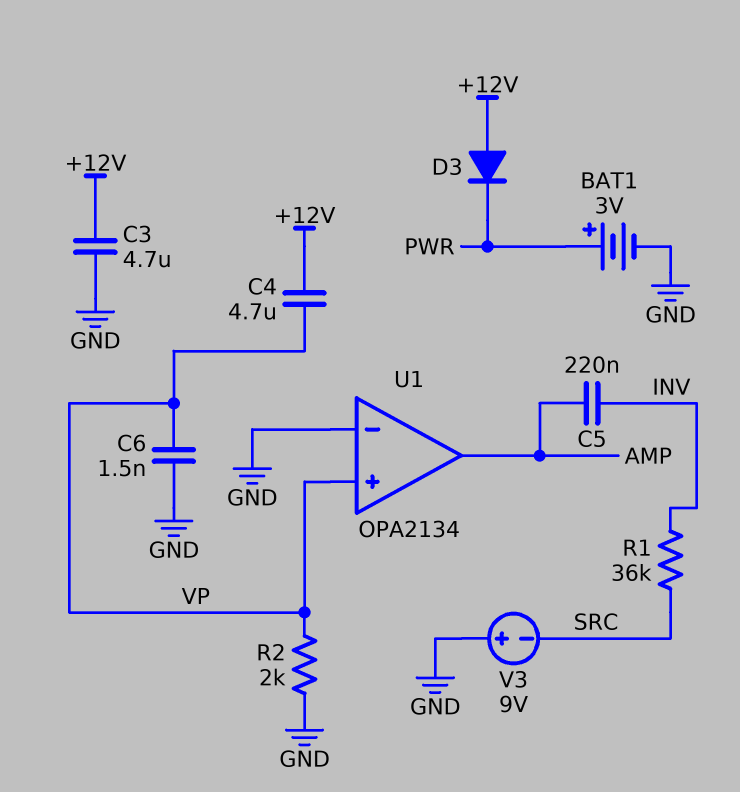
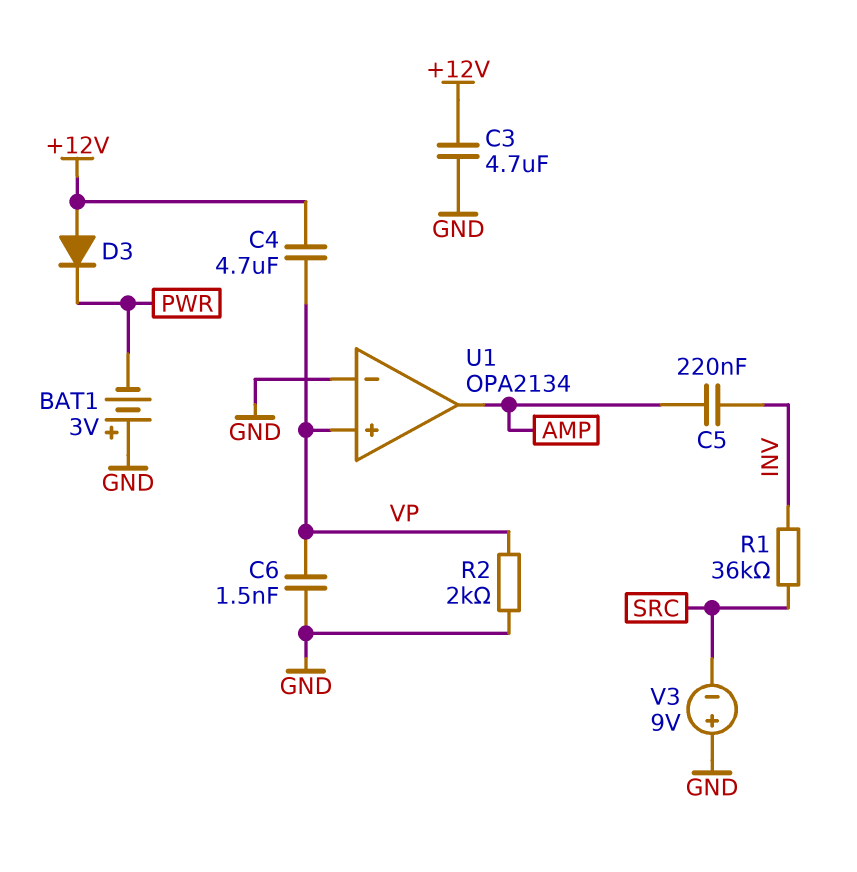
BAT1: 3V (plus PWR, minus GND) -> 3V (plus GND, minus PWR)

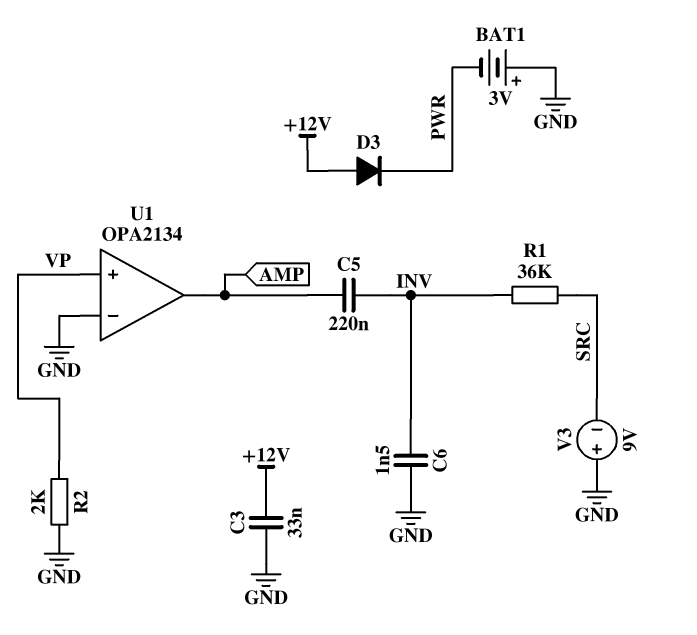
C3: 4.7uF (+12V, GND) -> 33nF (+12V, GND)
C4: 4.7uF (+12V, VP) -> none
C6: 1.5nF (GND, VP) -> 1.5nF (GND, INV)

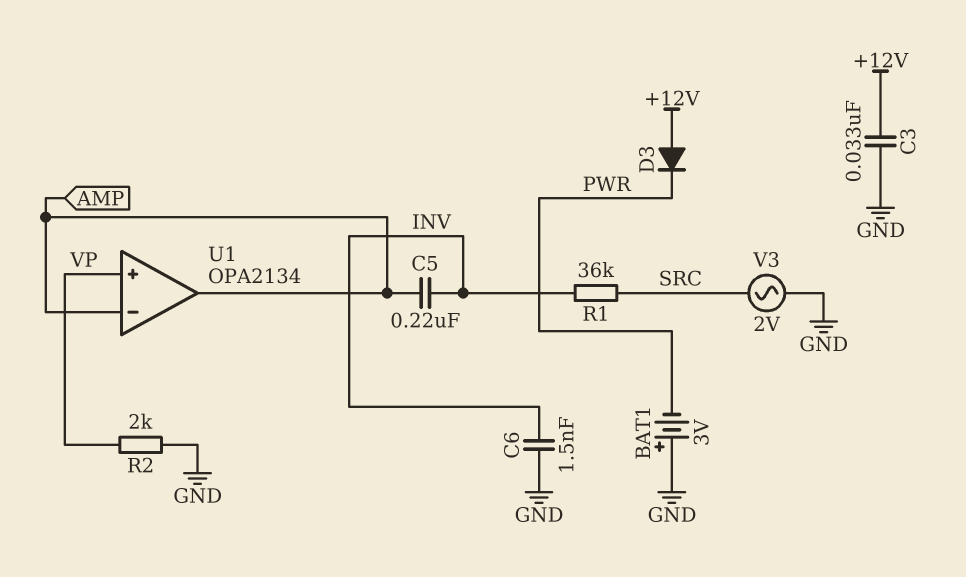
U1 pin in-: GND -> AMP
V3: 9V (plus GND, minus SRC) -> AC 2V (GND, SRC)

